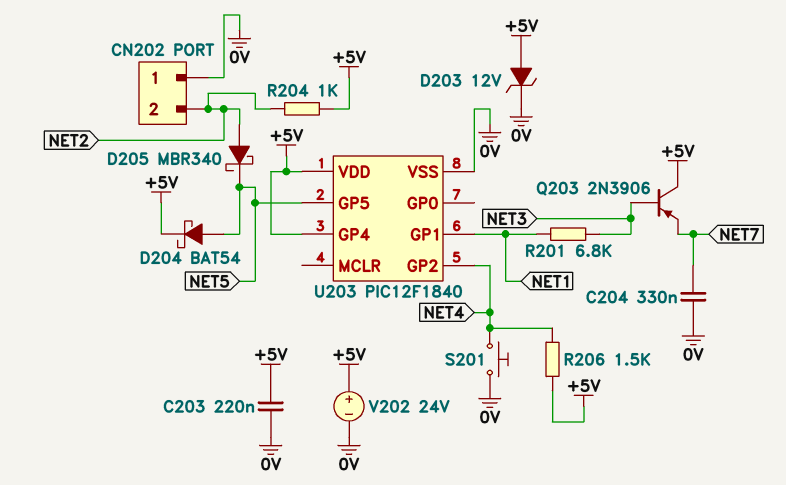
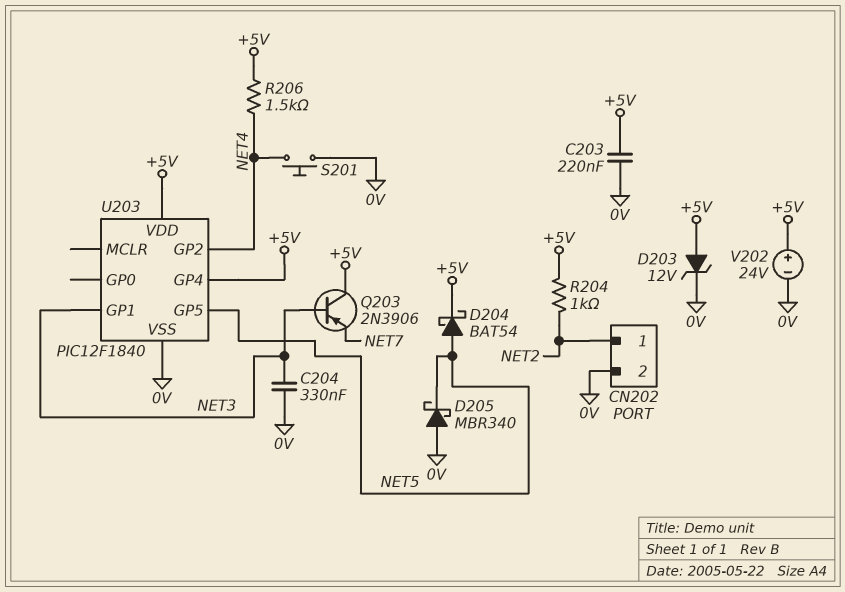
C204: 330nF (0V, NET7) -> 330nF (0V, NET3)
CN202 pin 1: 0V -> NET2
CN202 pin 2: NET2 -> 0V
D205: schottky MBR340 (A NET2, K NET5) -> schottky MBR340 (A 0V, K NET5)
R201: 6.8k (NET1, NET3) -> none
U203 pin GP1: NET1 -> NET3

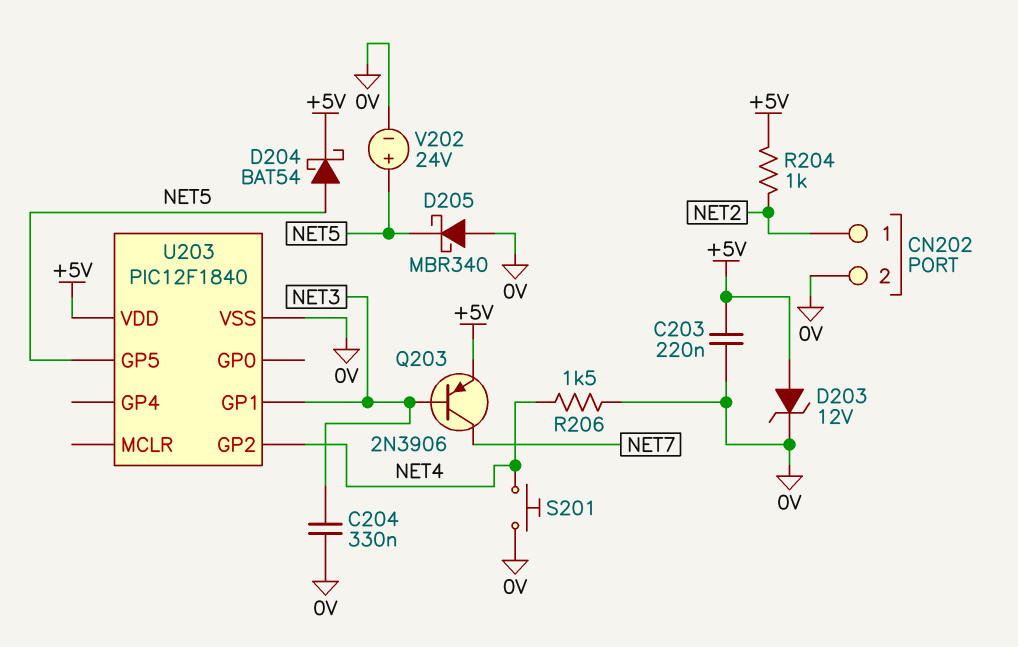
Q203: PNP 2N3906 (B NET3, C +5V, E NET7) -> PNP 2N3906 (B NET3, C NET7, E +5V)
R206: 1.5k (+5V, NET4) -> 1.5k (0V, NET4)
U203 pin GP4: +5V -> none
V202: 24V (plus +5V, minus 0V) -> 24V (plus NET5, minus 0V)

